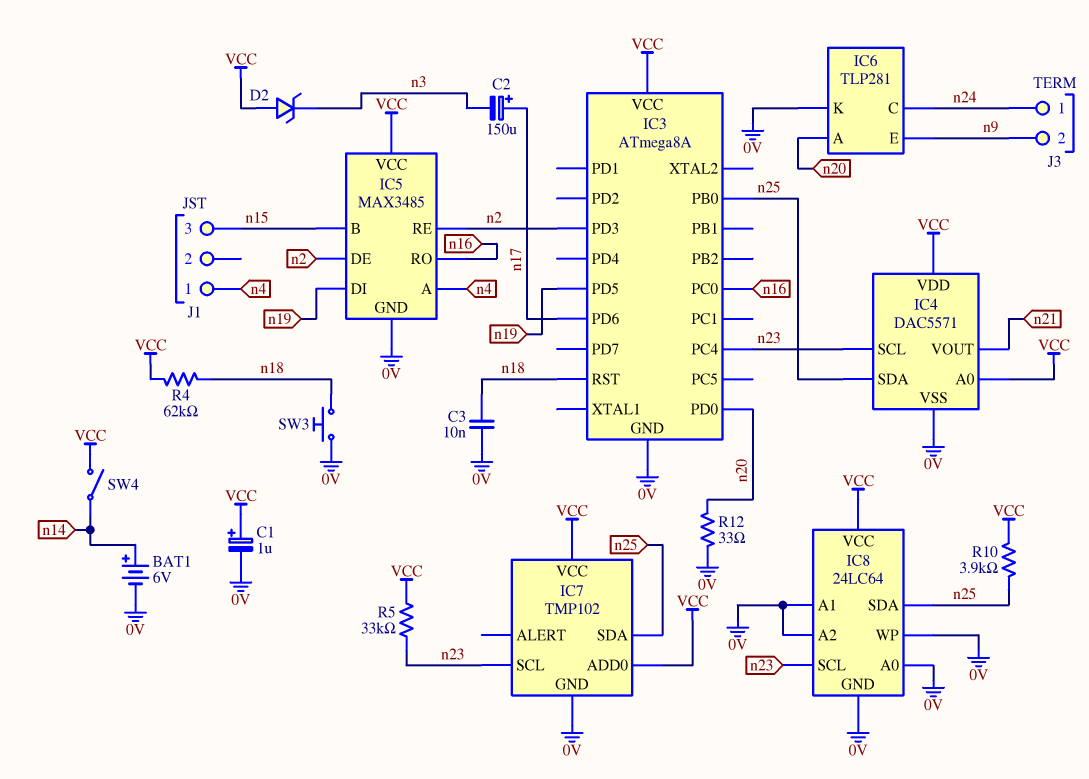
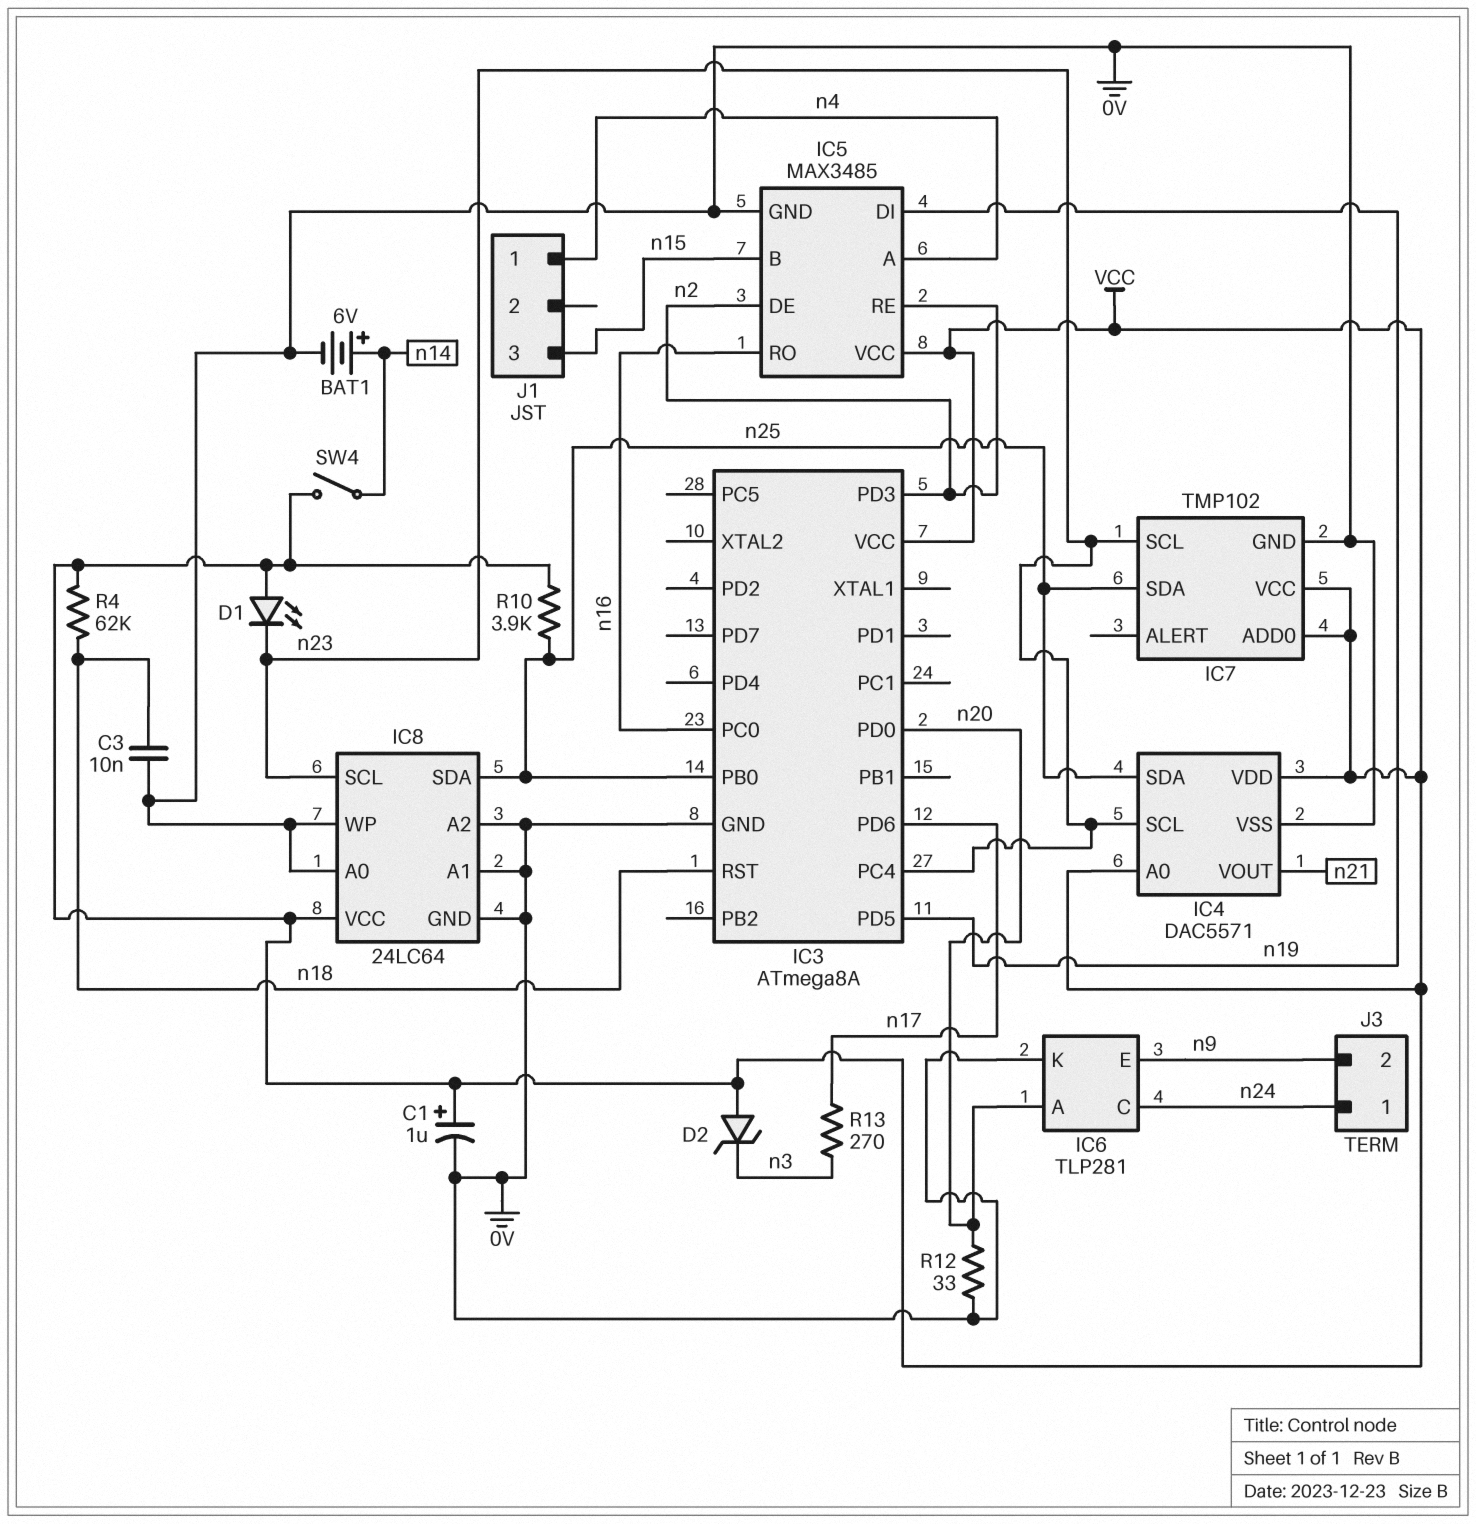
C2: 150uF (plus n17, minus n3) -> none
D1: none -> LED (A VCC, K n23)
R5: 33k (VCC, n23) -> none
R13: none -> 270 (n3, n17)
SW3: button (0V, n18) -> none

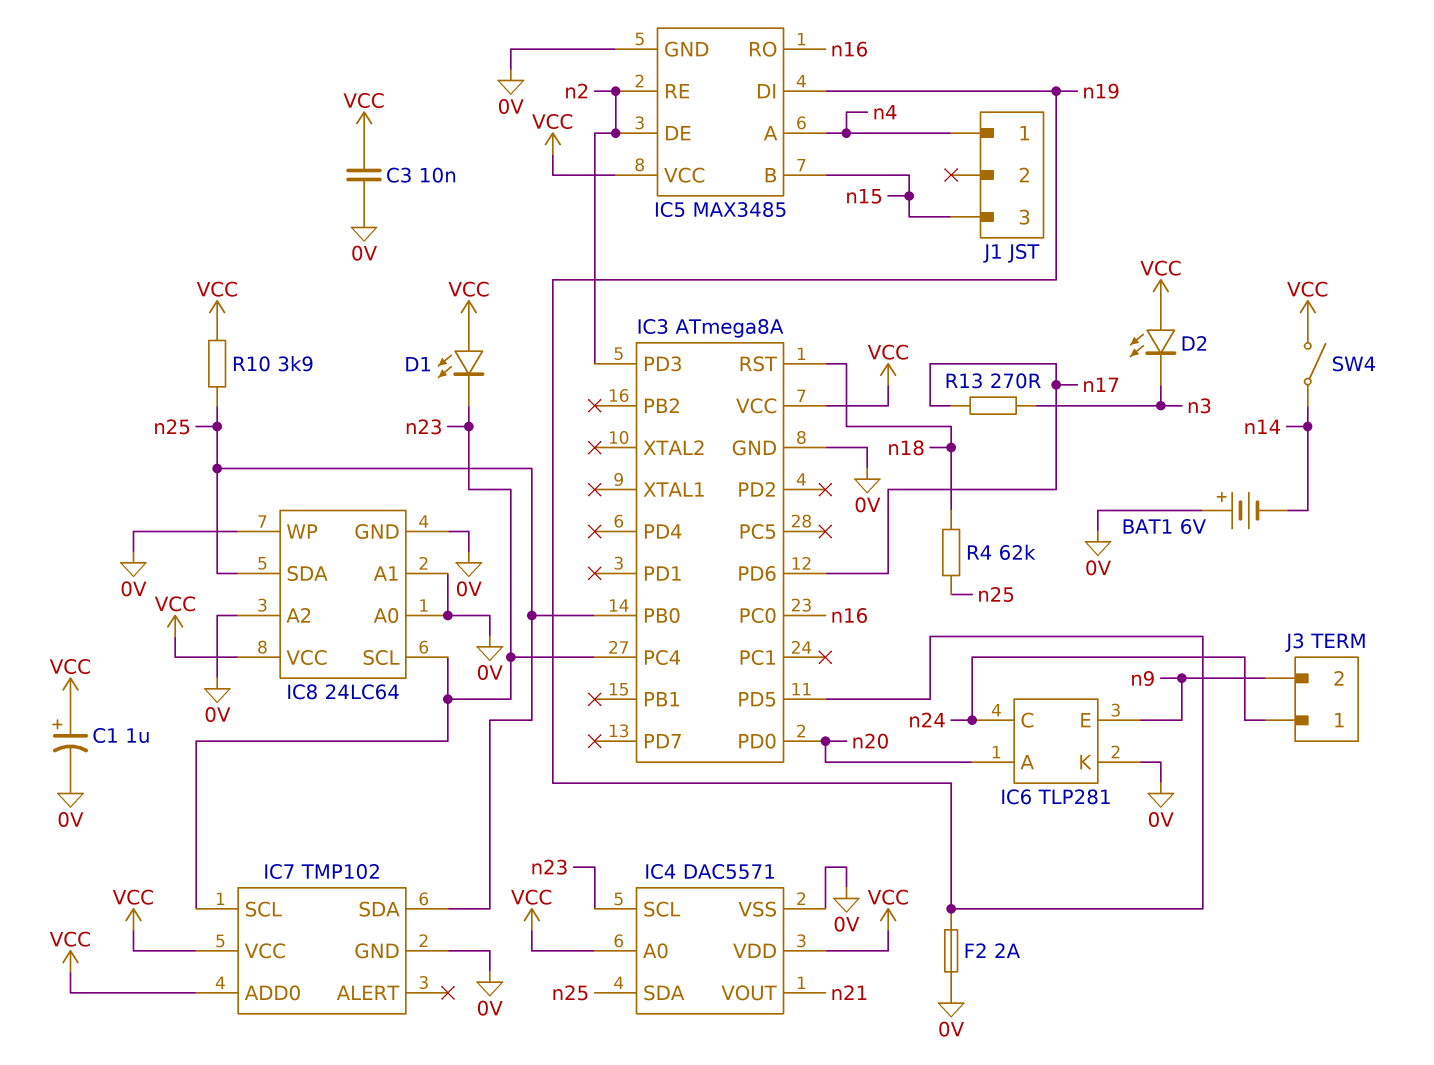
BAT1: 6V (plus n14, minus 0V) -> 6V (plus 0V, minus n14)
C3: 10nF (0V, n18) -> 10nF (0V, VCC)
D2: zener (A VCC, K n3) -> LED (A VCC, K n3)
F2: none -> 2A (0V, n19)
R4: 62k (VCC, n18) -> 62k (n18, n25)
R12: 33 (0V, n20) -> none

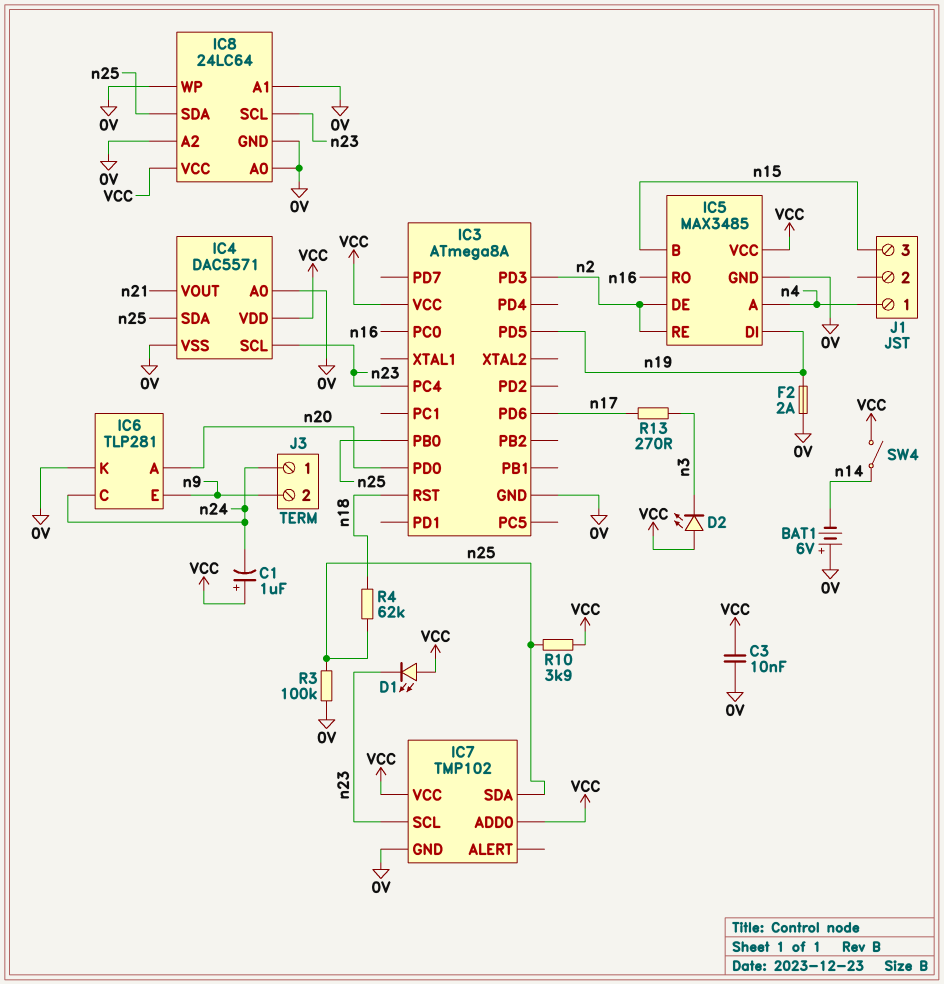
C1: 1uF (plus VCC, minus 0V) -> 1uF (plus VCC, minus n24)
IC4 pin A0: VCC -> 0V
R3: none -> 100k (0V, n25)

